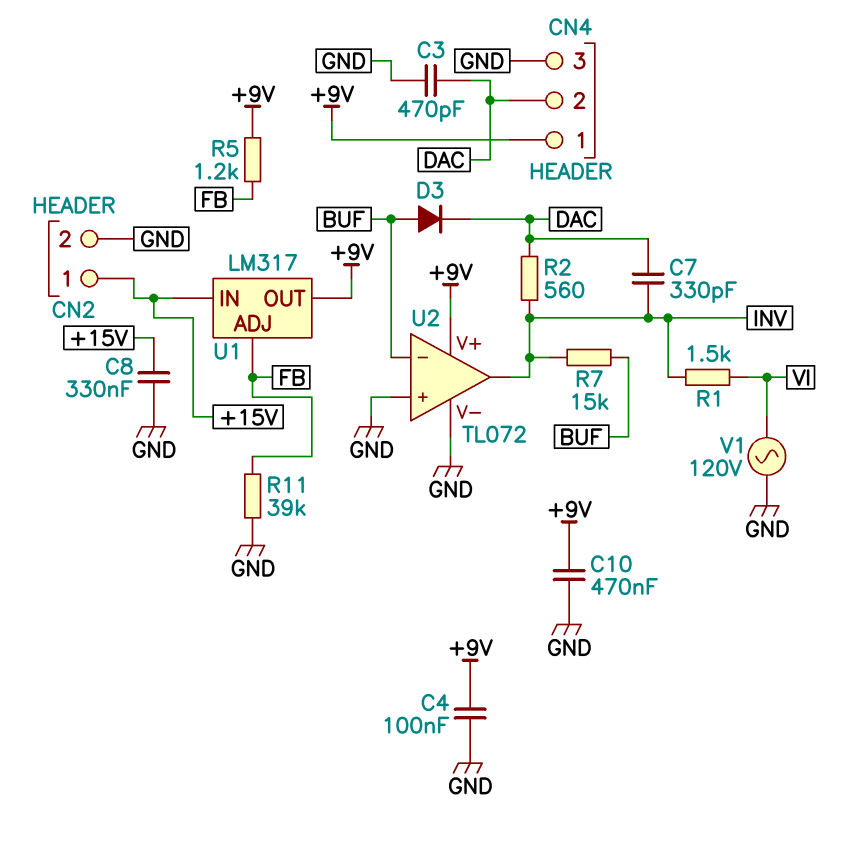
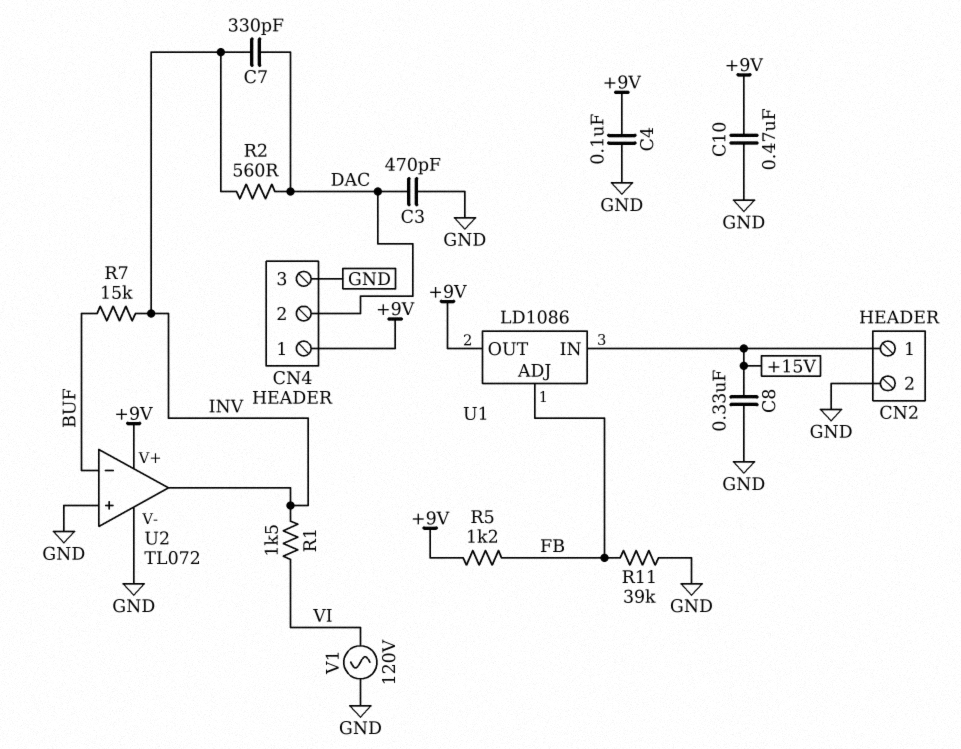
D3: diode (A BUF, K DAC) -> none
U1: LM317 -> LD1086

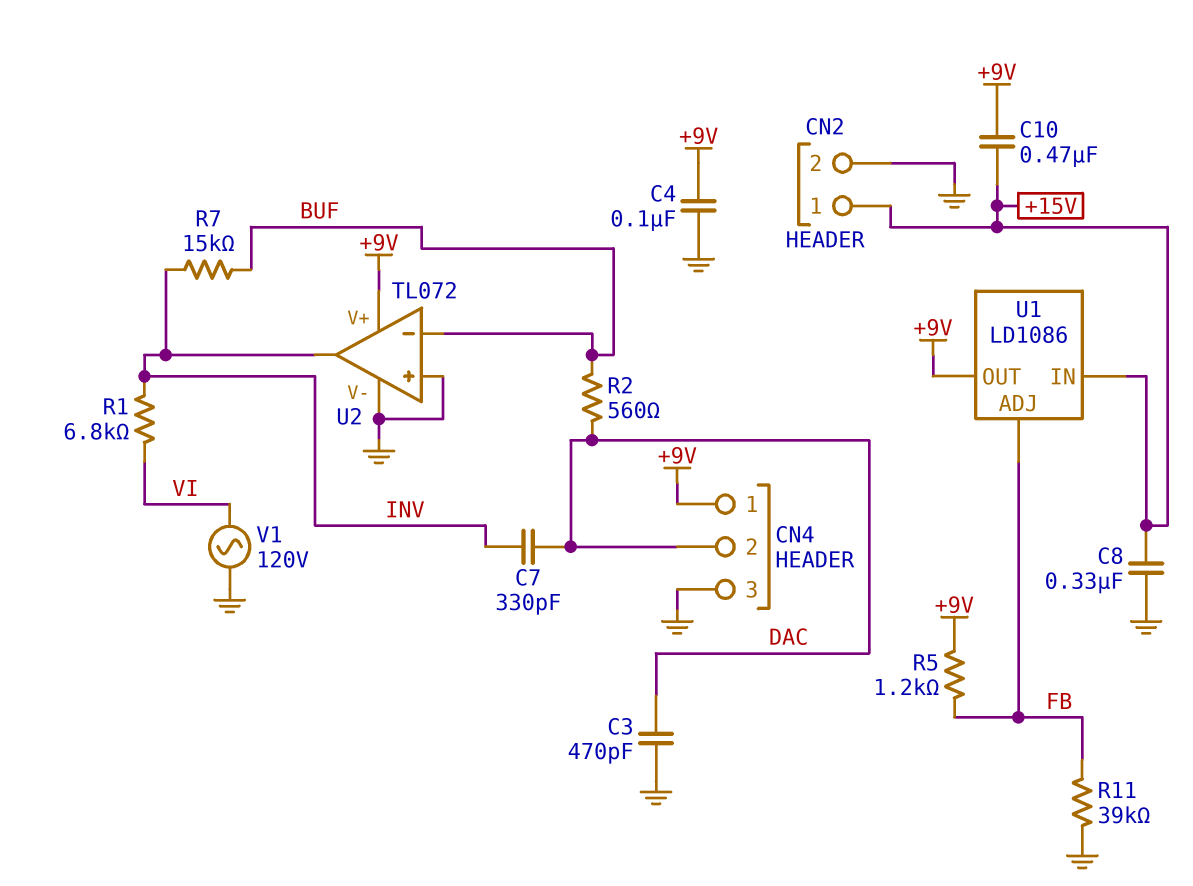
C10: 470nF (+9V, GND) -> 470nF (+9V, +15V)
R1: 1.5k (INV, VI) -> 6.8k (INV, VI)
R2: 560 (DAC, INV) -> 560 (BUF, DAC)

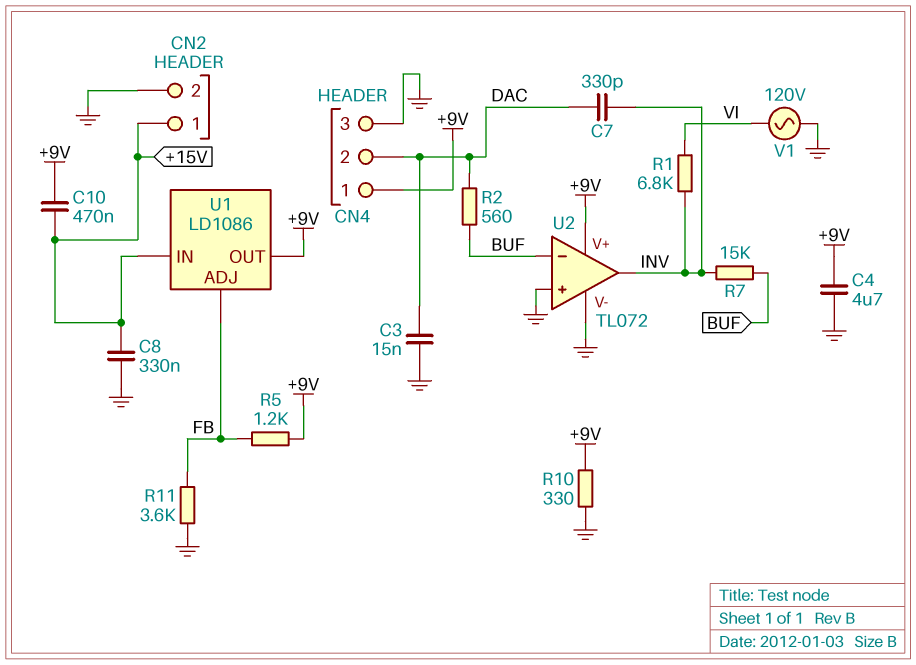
C3: 470pF (DAC, GND) -> 15nF (DAC, GND)
C4: 100nF (+9V, GND) -> 4.7uF (+9V, GND)
R10: none -> 330 (+9V, GND)
R11: 39k (FB, GND) -> 3.6k (FB, GND)

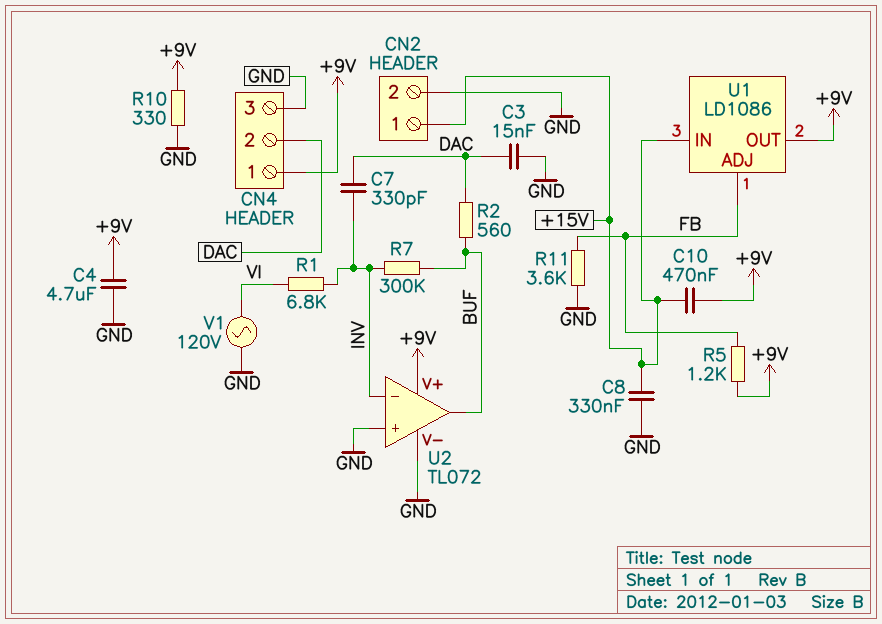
R7: 15k (BUF, INV) -> 300k (BUF, INV)
U2 pin in-: BUF -> INV
U2 pin out: INV -> BUF

